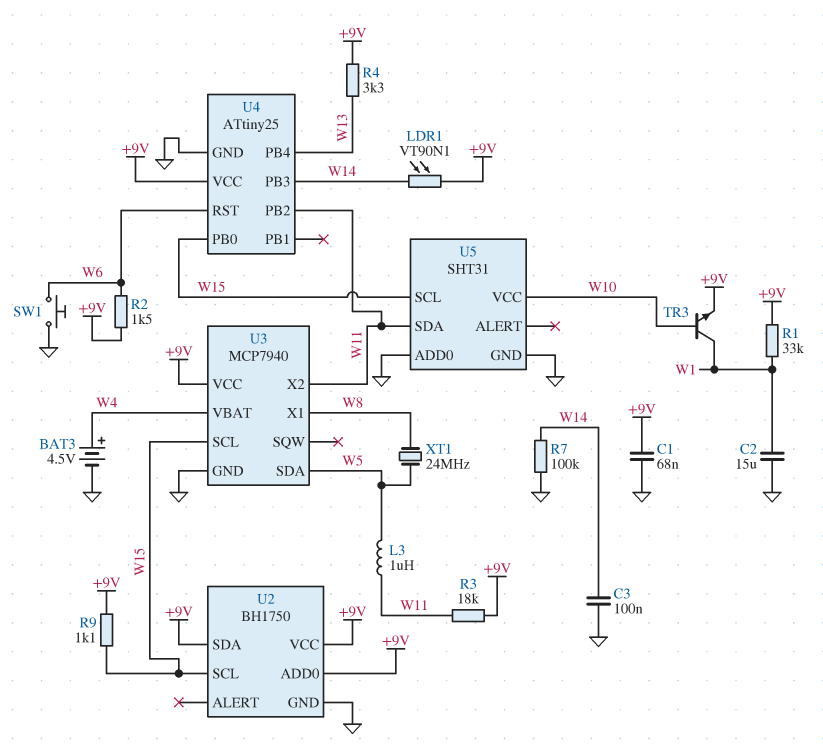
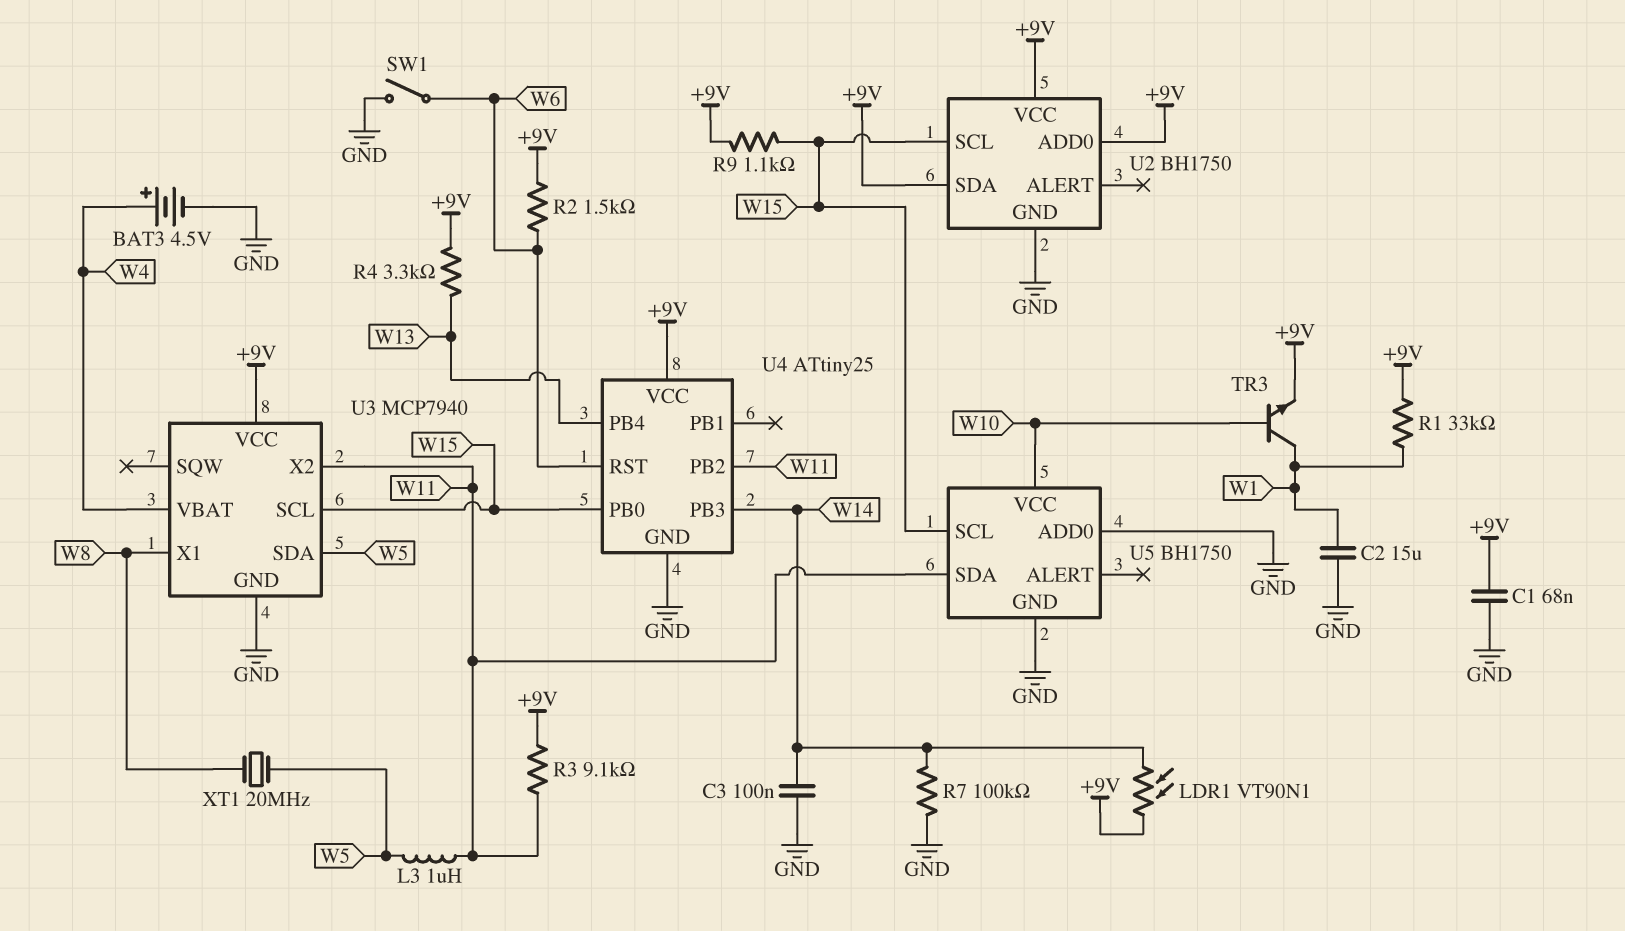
R3: 18k (+9V, W11) -> 9.1k (+9V, W11)
SW1: button (GND, W6) -> switch (GND, W6)
U5: SHT31 -> BH1750
XT1: 24MHz (W5, W8) -> 20MHz (W5, W8)

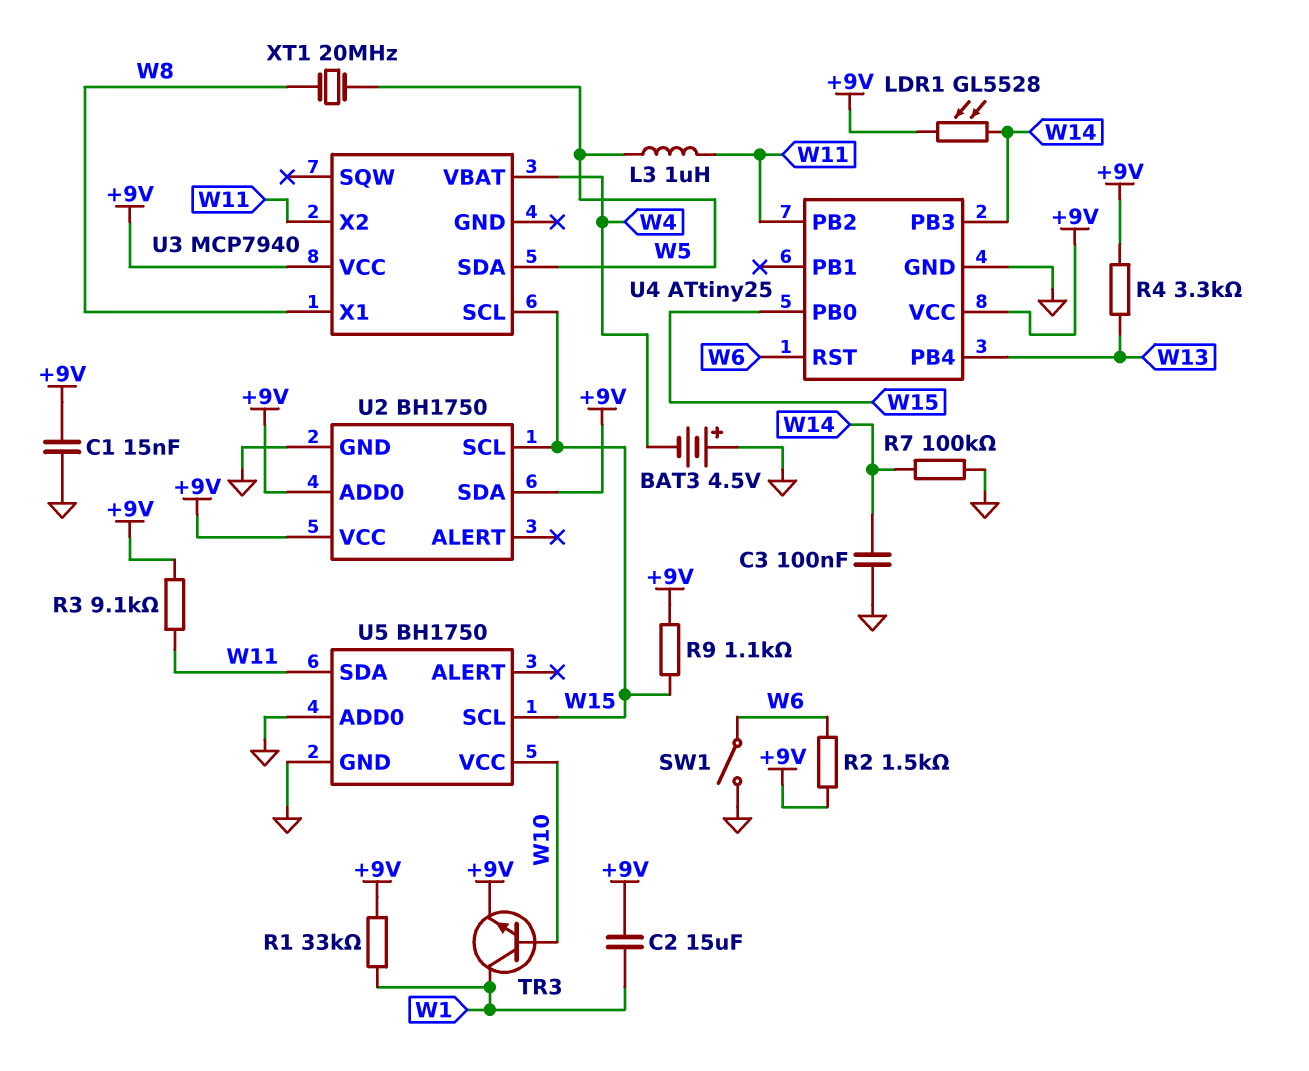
BAT3: 4.5V (plus W4, minus GND) -> 4.5V (plus GND, minus W4)
C1: 68nF (+9V, GND) -> 15nF (+9V, GND)
C2: 15uF (GND, W1) -> 15uF (+9V, W1)
LDR1: VT90N1 (+9V, W14) -> GL5528 (+9V, W14)
U3 pin GND: GND -> none

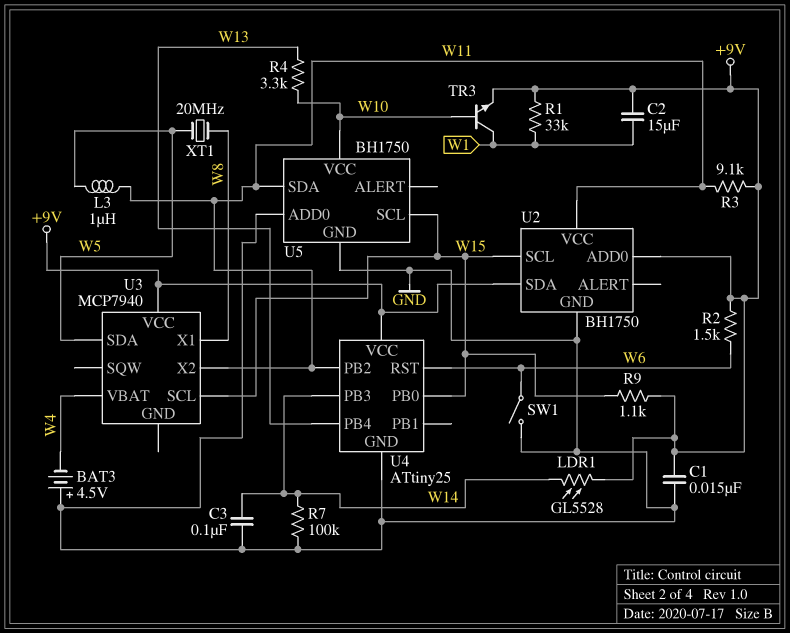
R4: 3.3k (+9V, W13) -> 3.3k (W10, W13)
U2 pin VCC: +9V -> W11

